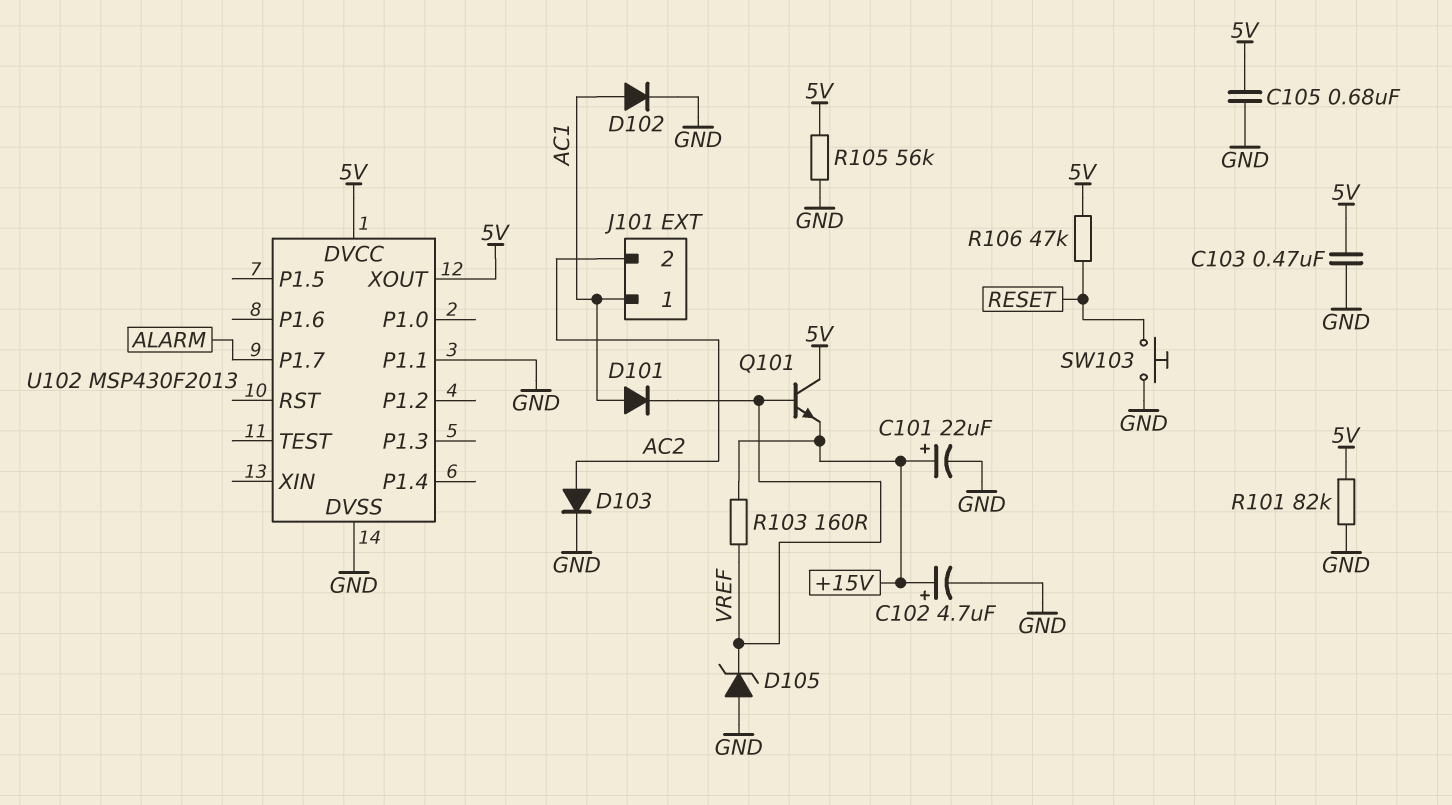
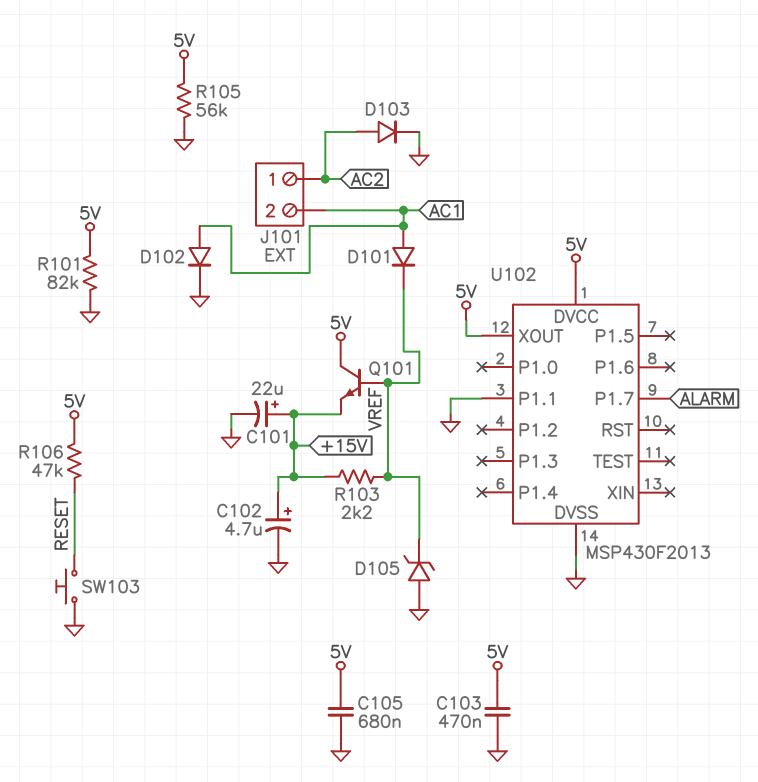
J101 pin 1: AC1 -> AC2
J101 pin 2: AC2 -> AC1
R103: 160 (+15V, VREF) -> 2.2k (+15V, VREF)

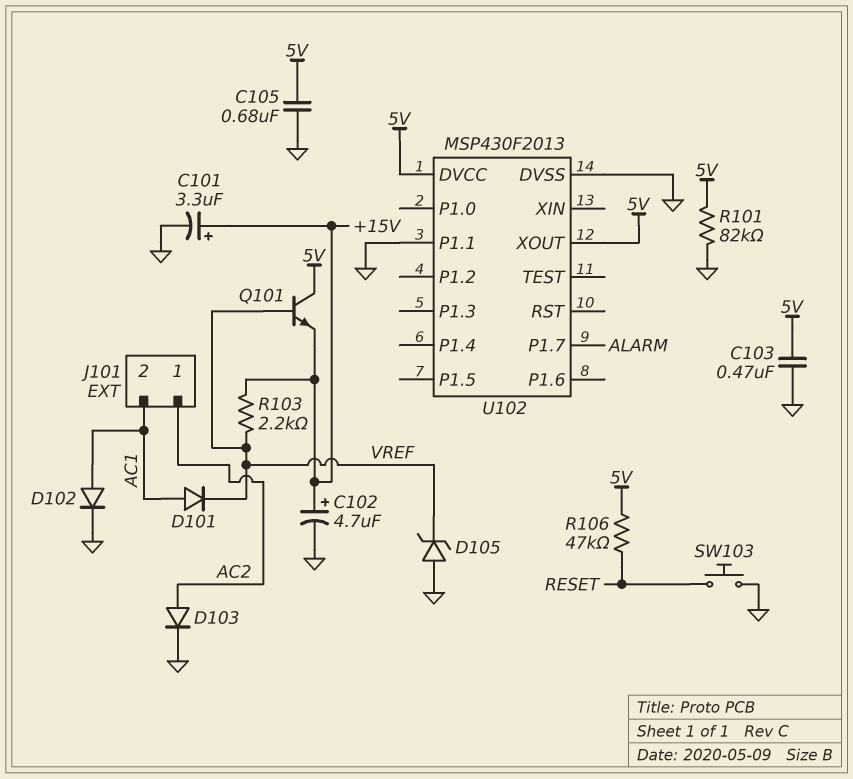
C101: 22uF (plus +15V, minus GND) -> 3.3uF (plus +15V, minus GND)
R105: 56k (5V, GND) -> none

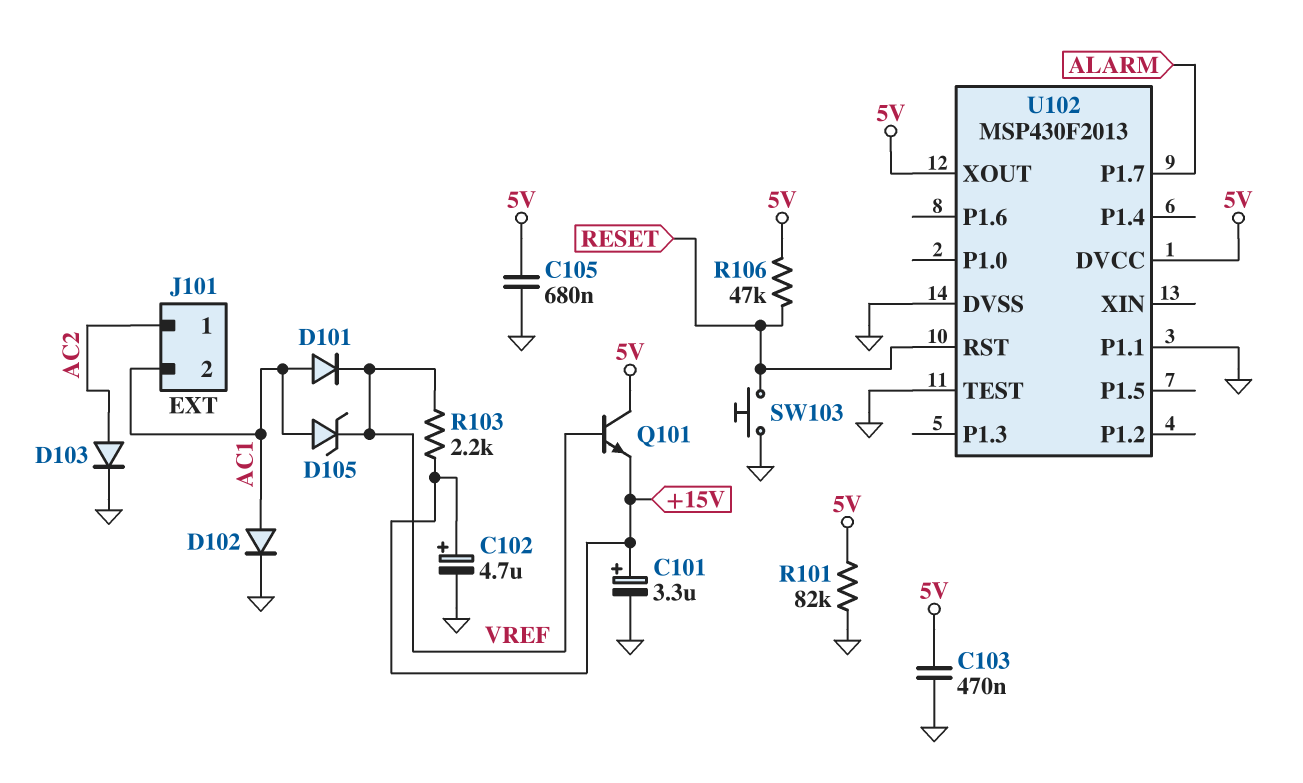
D105: zener (A GND, K VREF) -> zener (A AC1, K VREF)
U102 pin RST: none -> RESET
U102 pin TEST: none -> GND

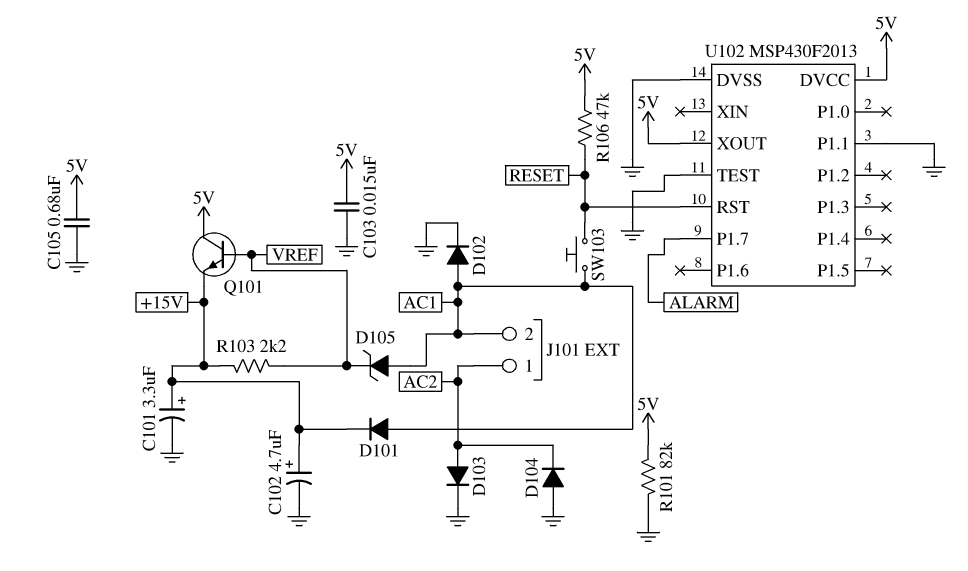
C103: 470nF (5V, GND) -> 15nF (5V, GND)
D101: diode (A AC1, K VREF) -> diode (A AC1, K +15V)
D104: none -> diode (A GND, K AC2)
SW103: button (GND, RESET) -> button (AC1, RESET)

